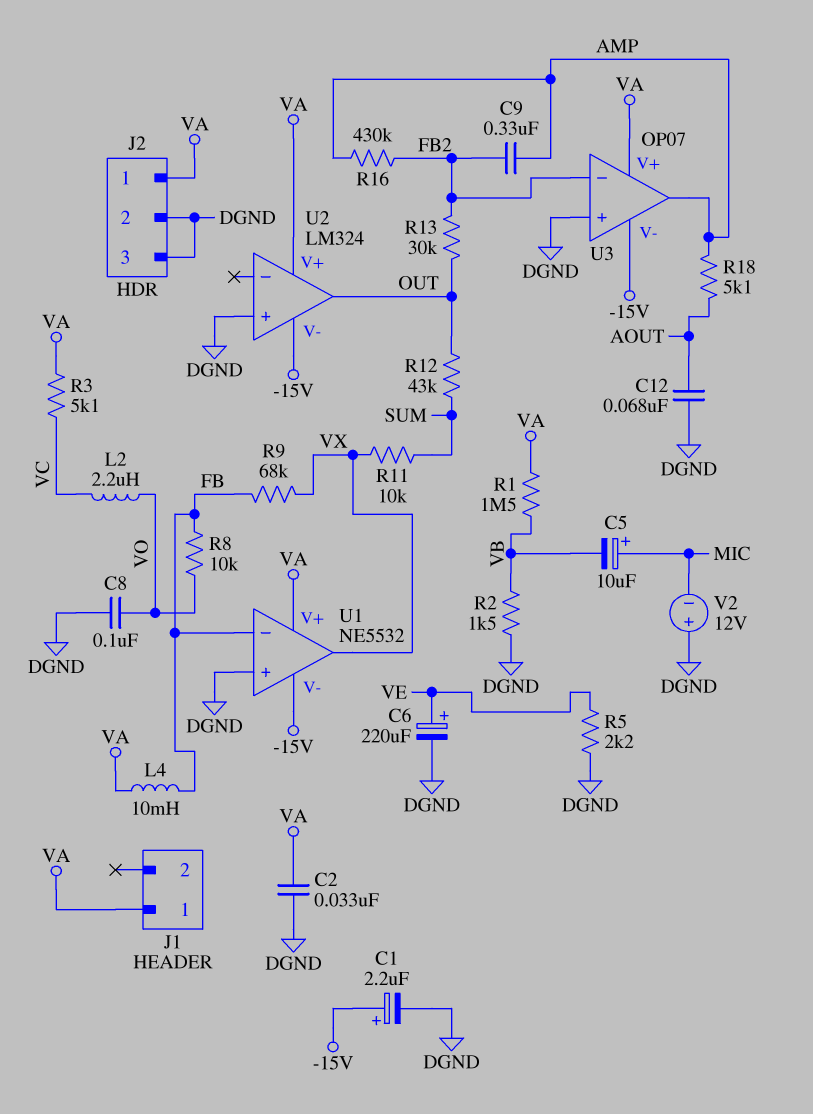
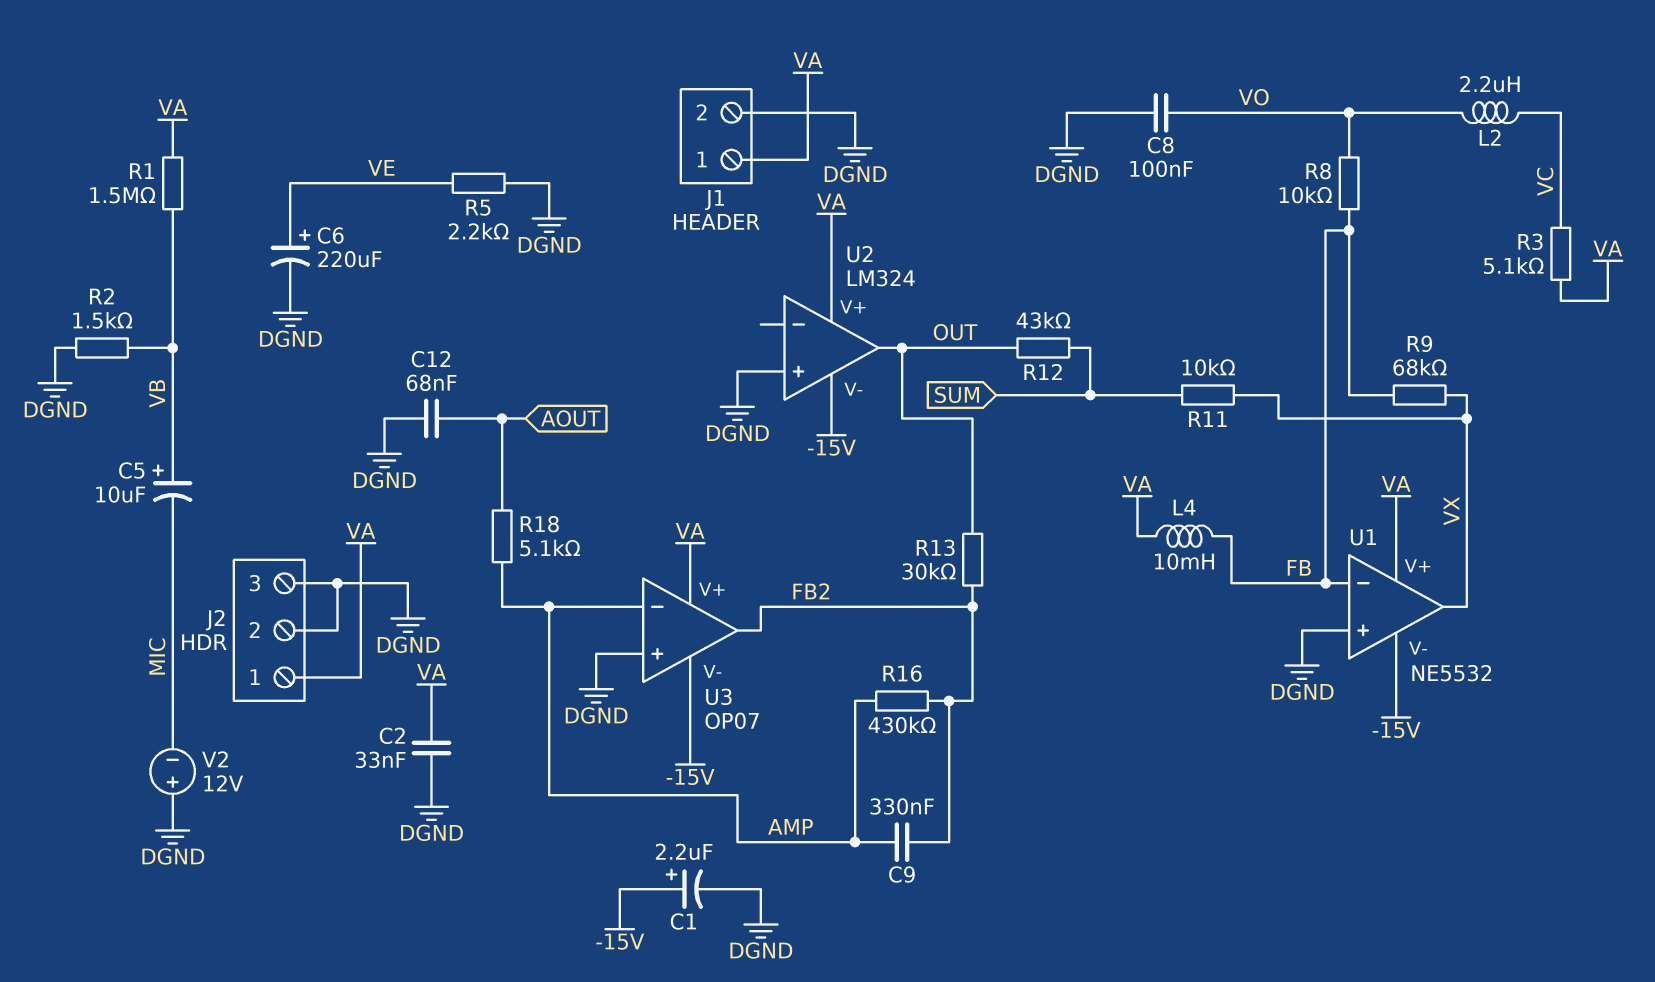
C5: 10uF (plus MIC, minus VB) -> 10uF (plus VB, minus MIC)
J1 pin 2: none -> DGND
U3 pin in-: FB2 -> AMP
U3 pin out: AMP -> FB2

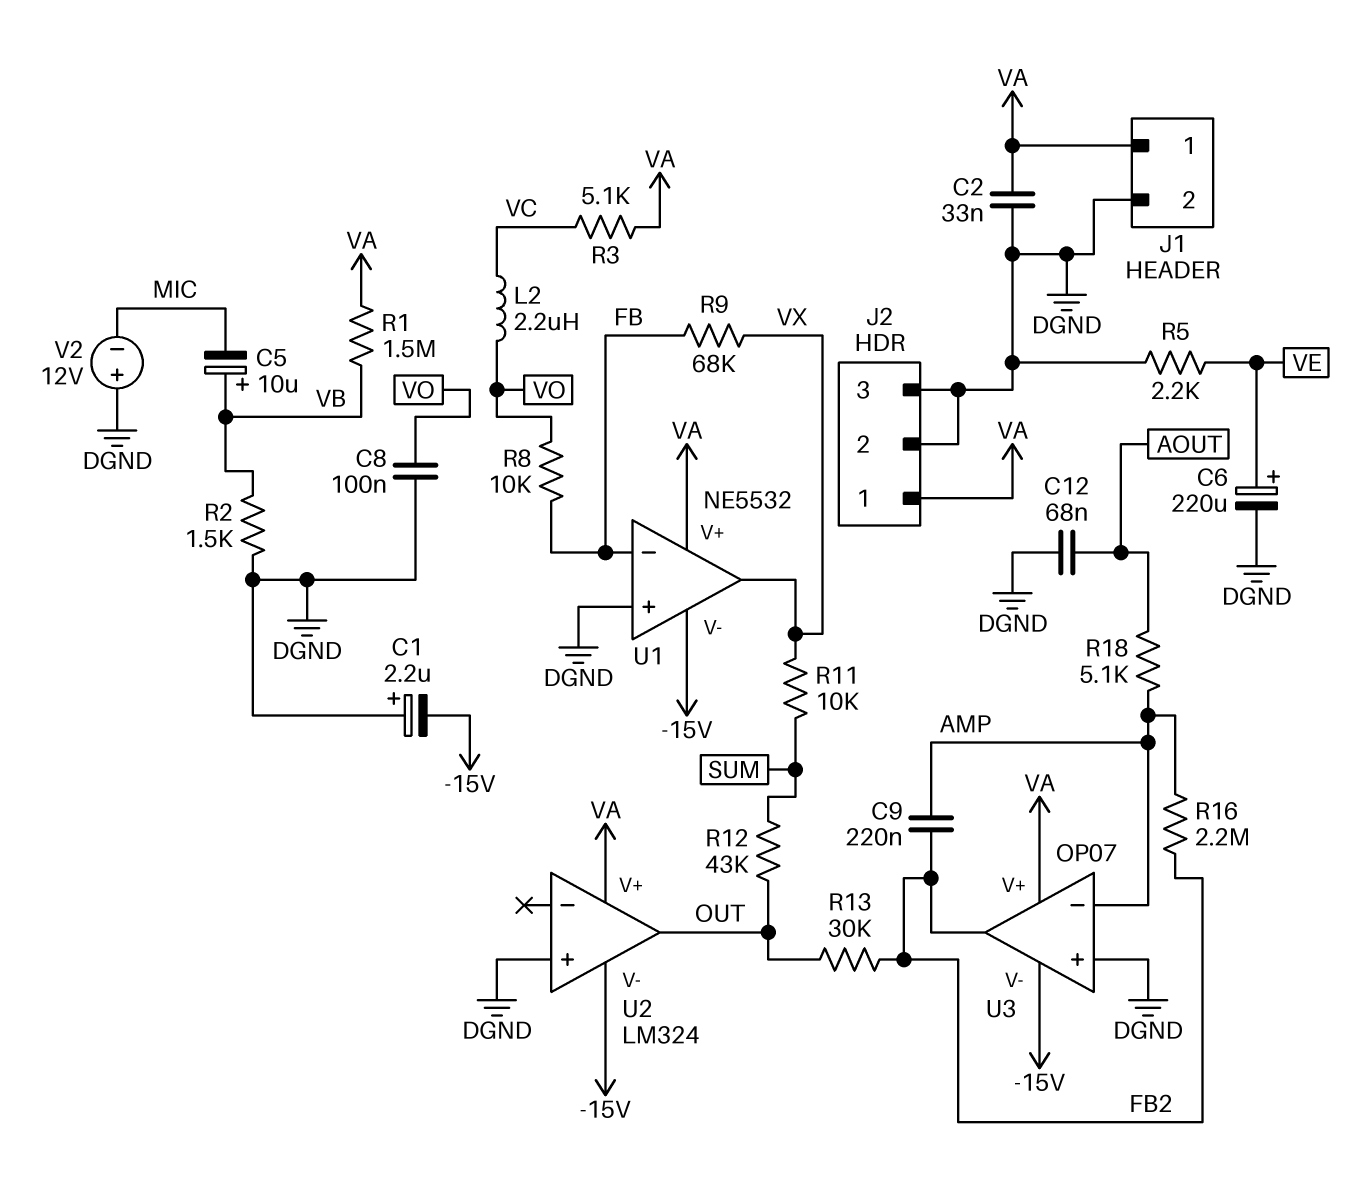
C1: 2.2uF (plus -15V, minus DGND) -> 2.2uF (plus DGND, minus -15V)
C9: 330nF (AMP, FB2) -> 220nF (AMP, FB2)
L4: 10mH (FB, VA) -> none
R16: 430k (AMP, FB2) -> 2.2M (AMP, FB2)

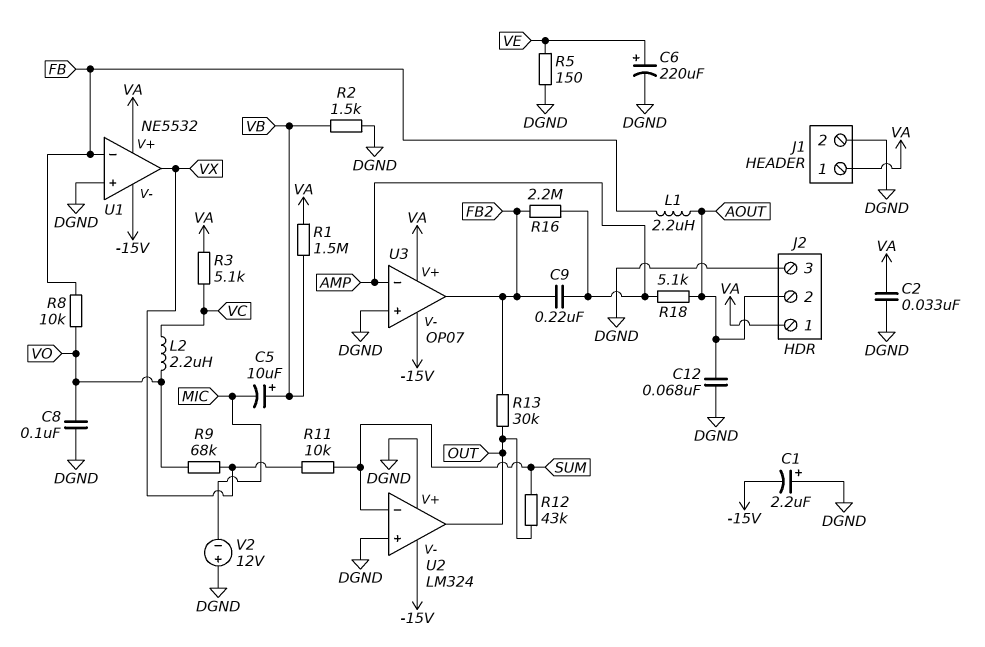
J2 pin 2: DGND -> AOUT
L1: none -> 2.2uH (AOUT, FB)
R5: 2.2k (DGND, VE) -> 150 (DGND, VE)
R9: 68k (FB, VX) -> 68k (VO, VX)
U2 pin V+: VA -> DGND
U2 pin in-: none -> SUM

